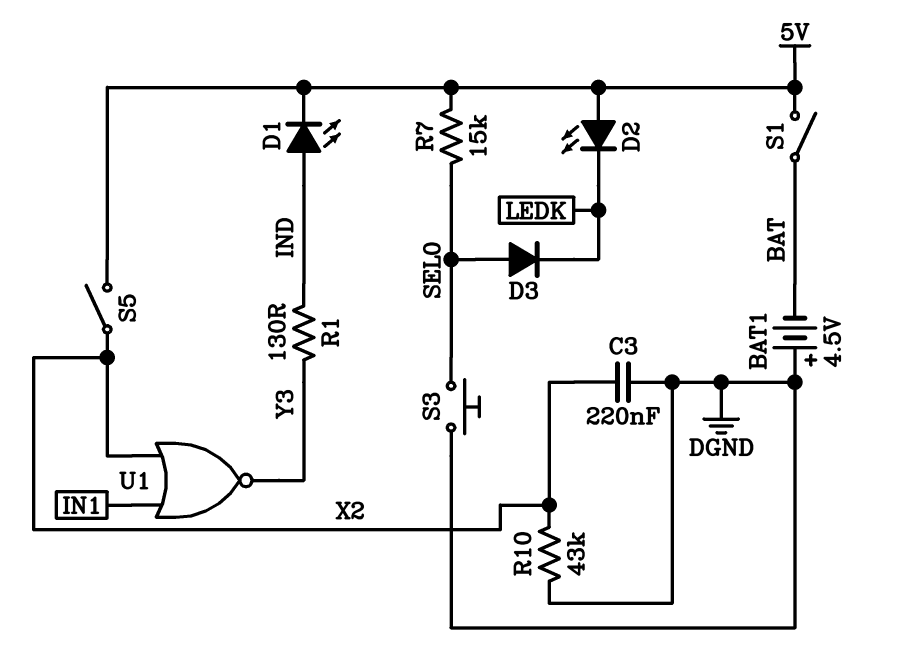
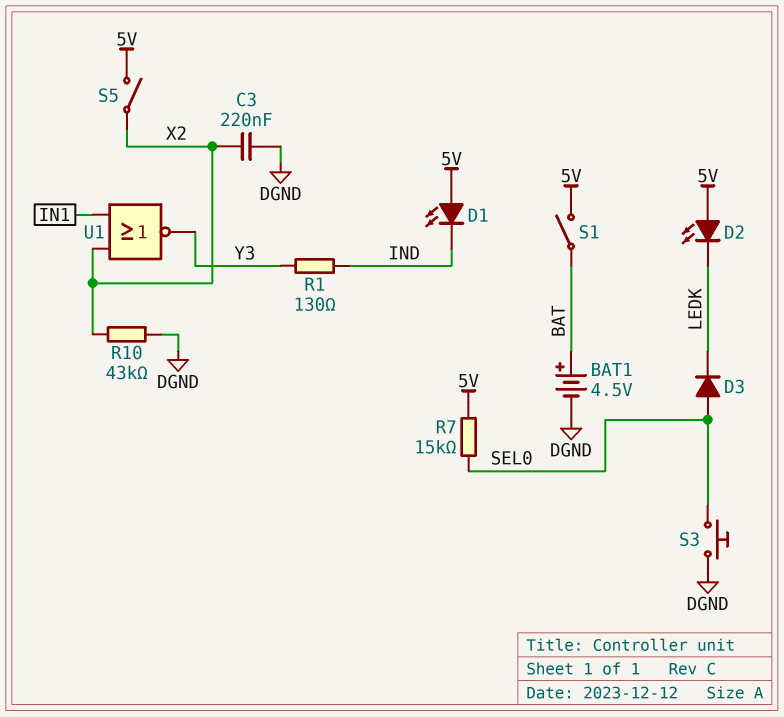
BAT1: 4.5V (plus DGND, minus BAT) -> 4.5V (plus BAT, minus DGND)
D1: LED (A IND, K 5V) -> LED (A 5V, K IND)

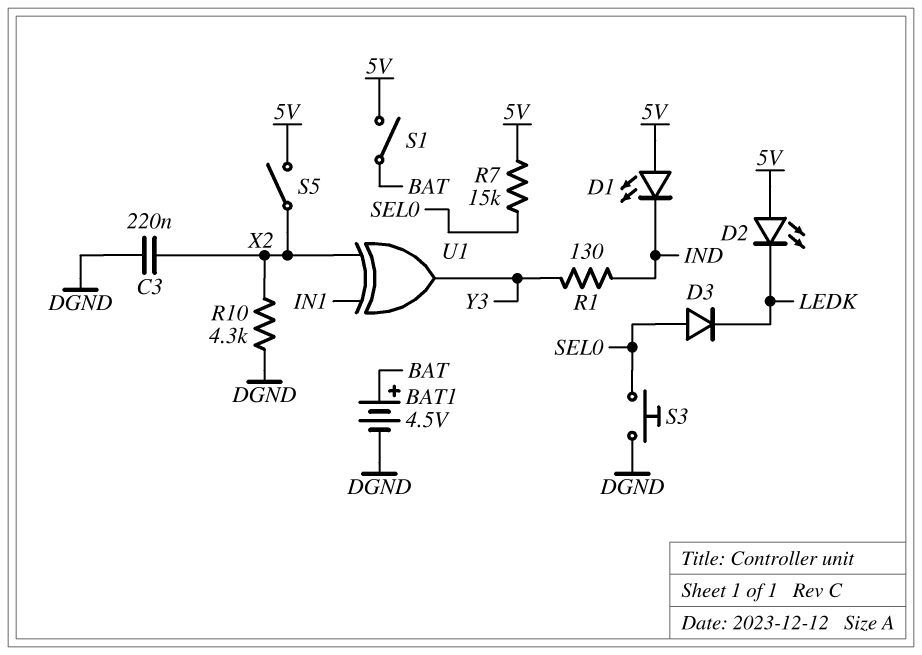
R10: 43k (DGND, X2) -> 4.3k (DGND, X2)
U1: NOR (in IN1, in X2, out Y3) -> XOR (in IN1, in X2, out Y3)

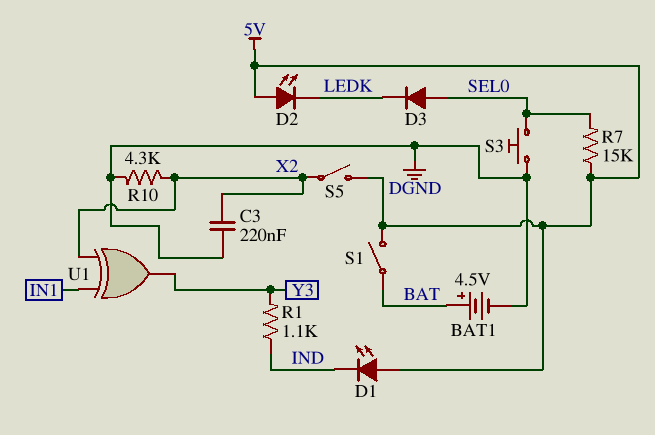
R1: 130 (IND, Y3) -> 1.1k (IND, Y3)

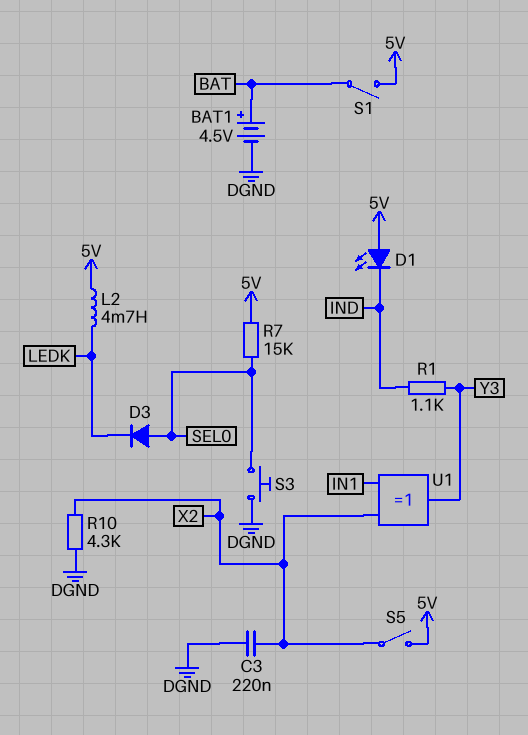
D2: LED (A 5V, K LEDK) -> none
L2: none -> 4.7mH (5V, LEDK)

